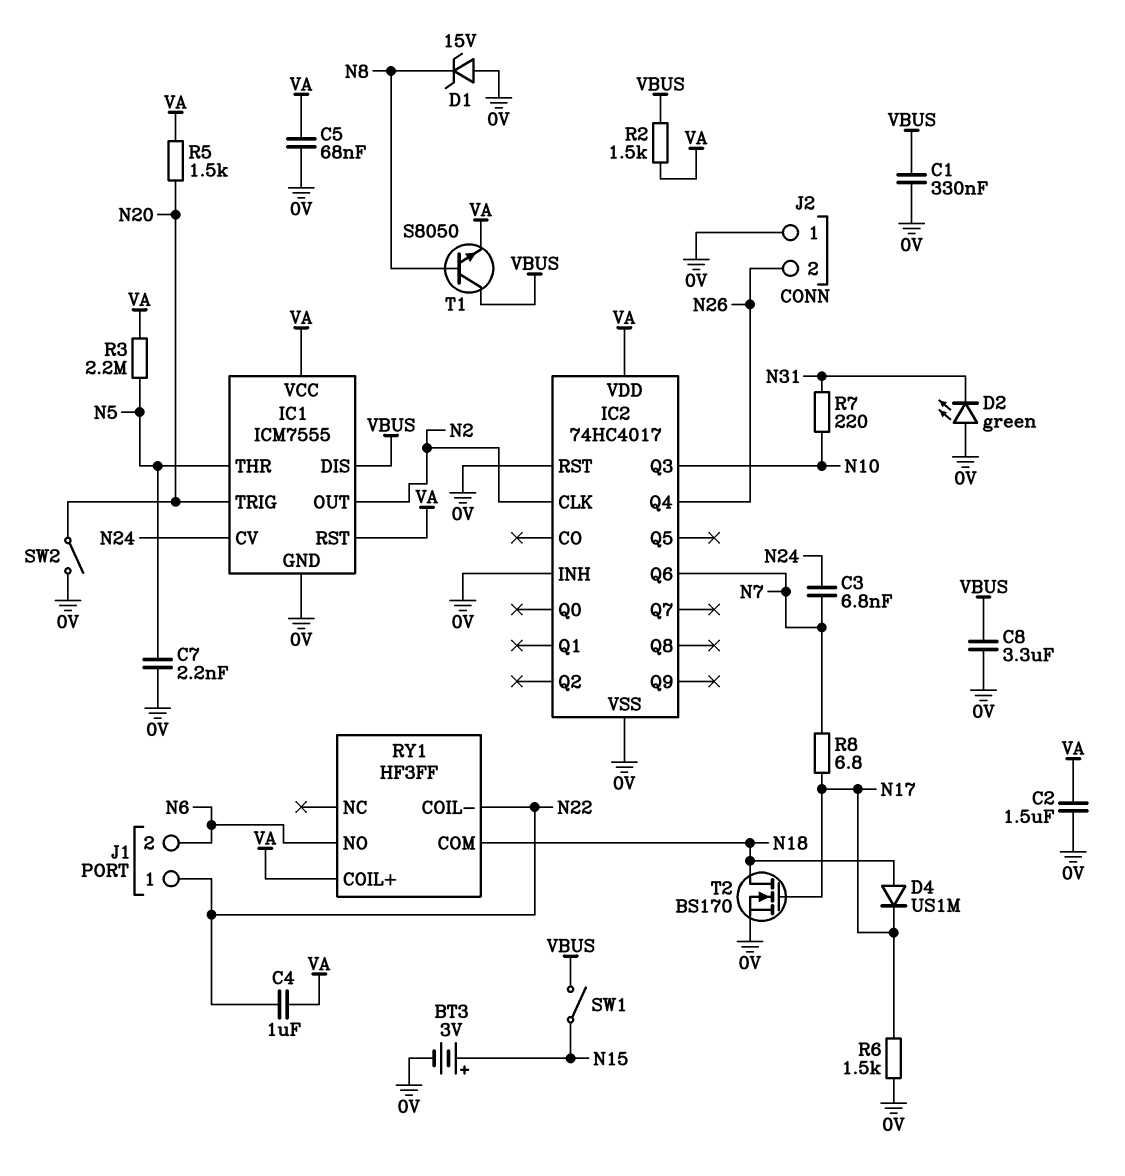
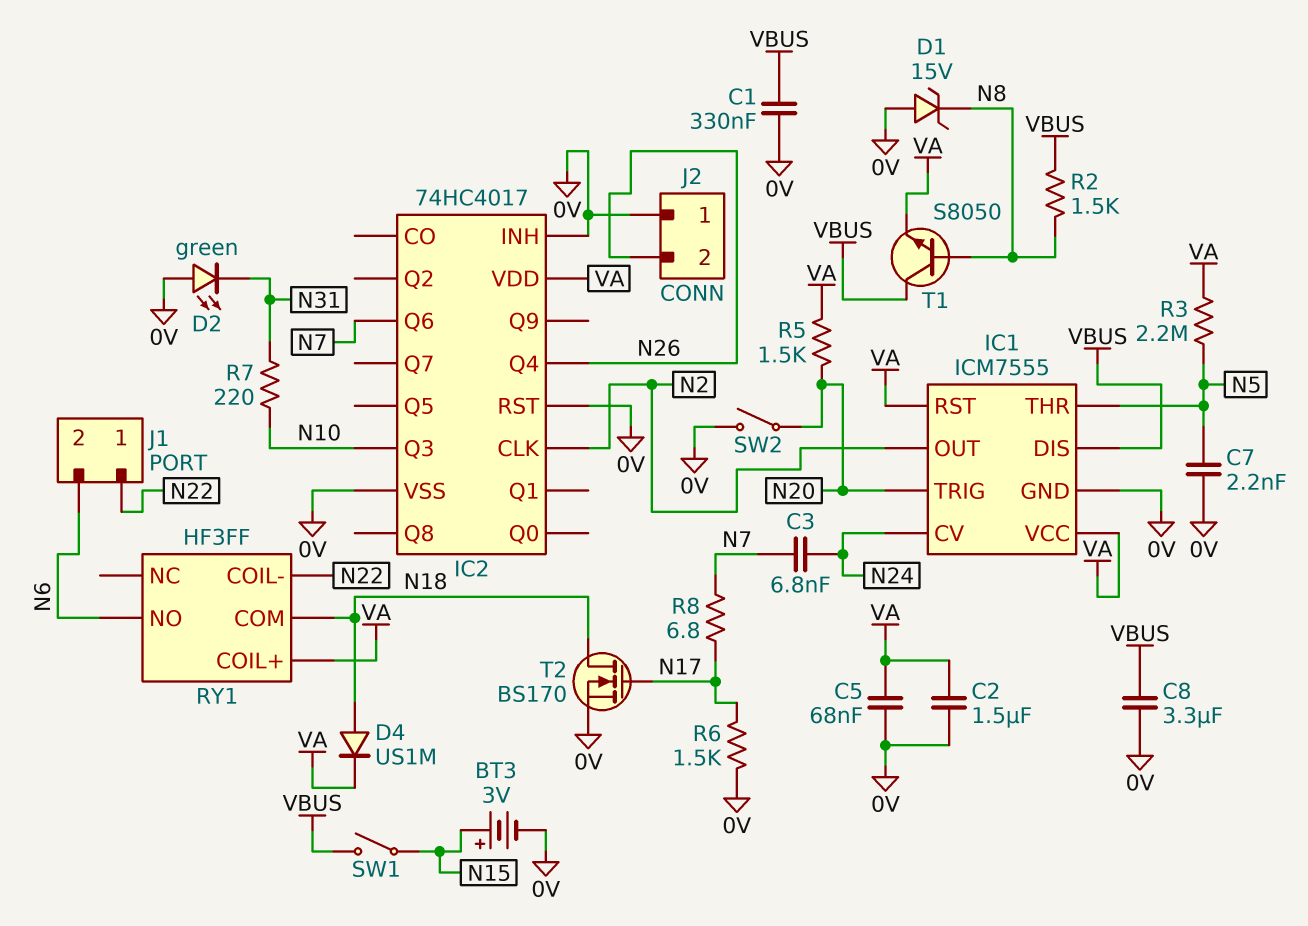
C4: 1uF (N22, VA) -> none
D4: diode US1M (A N18, K N17) -> diode US1M (A N18, K VA)
R2: 1.5k (VA, VBUS) -> 1.5k (N8, VBUS)

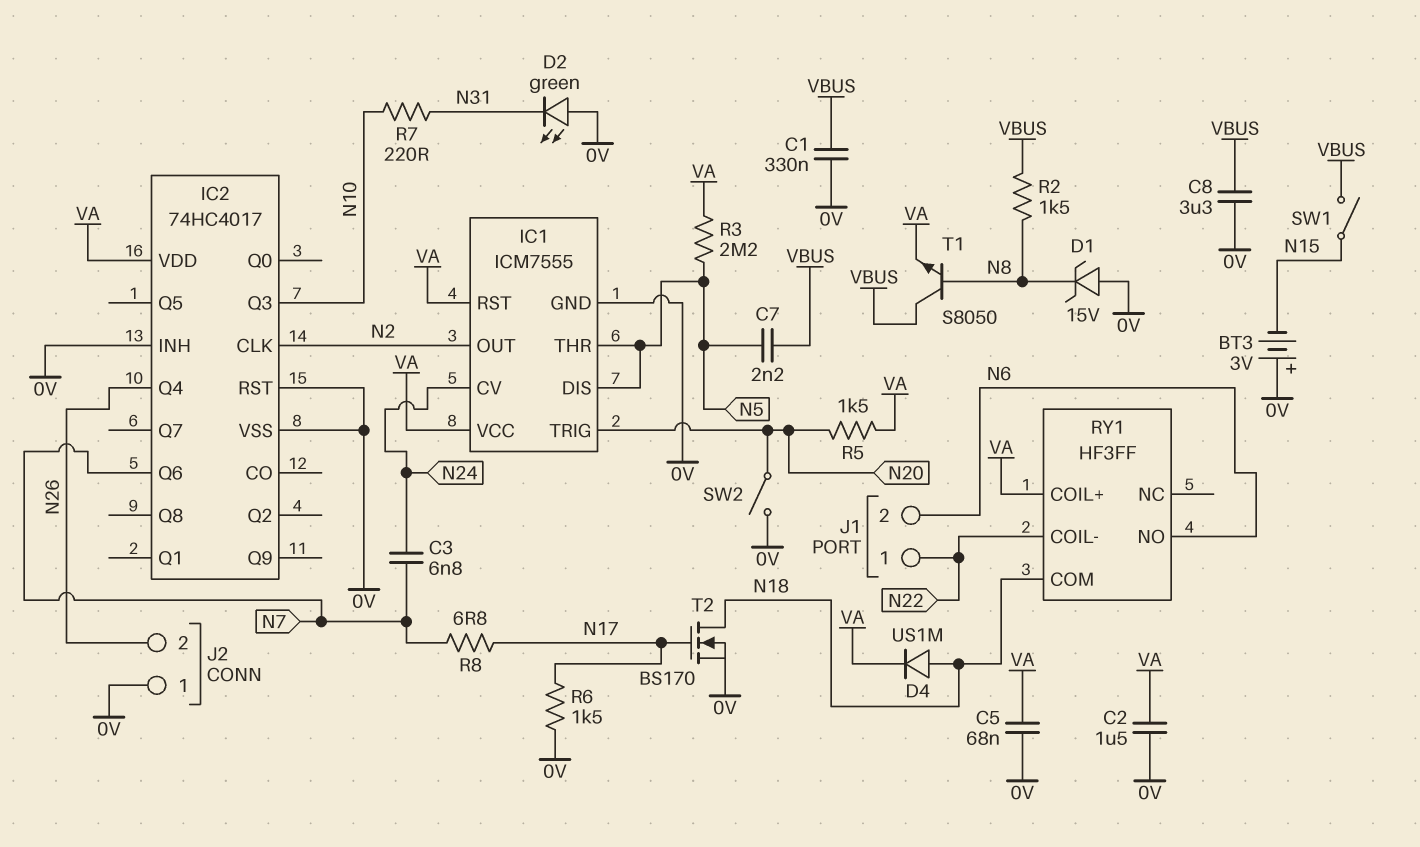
BT3: 3V (plus N15, minus 0V) -> 3V (plus 0V, minus N15)
C7: 2.2nF (0V, N5) -> 2.2nF (N5, VBUS)
IC1 pin DIS: VBUS -> N5

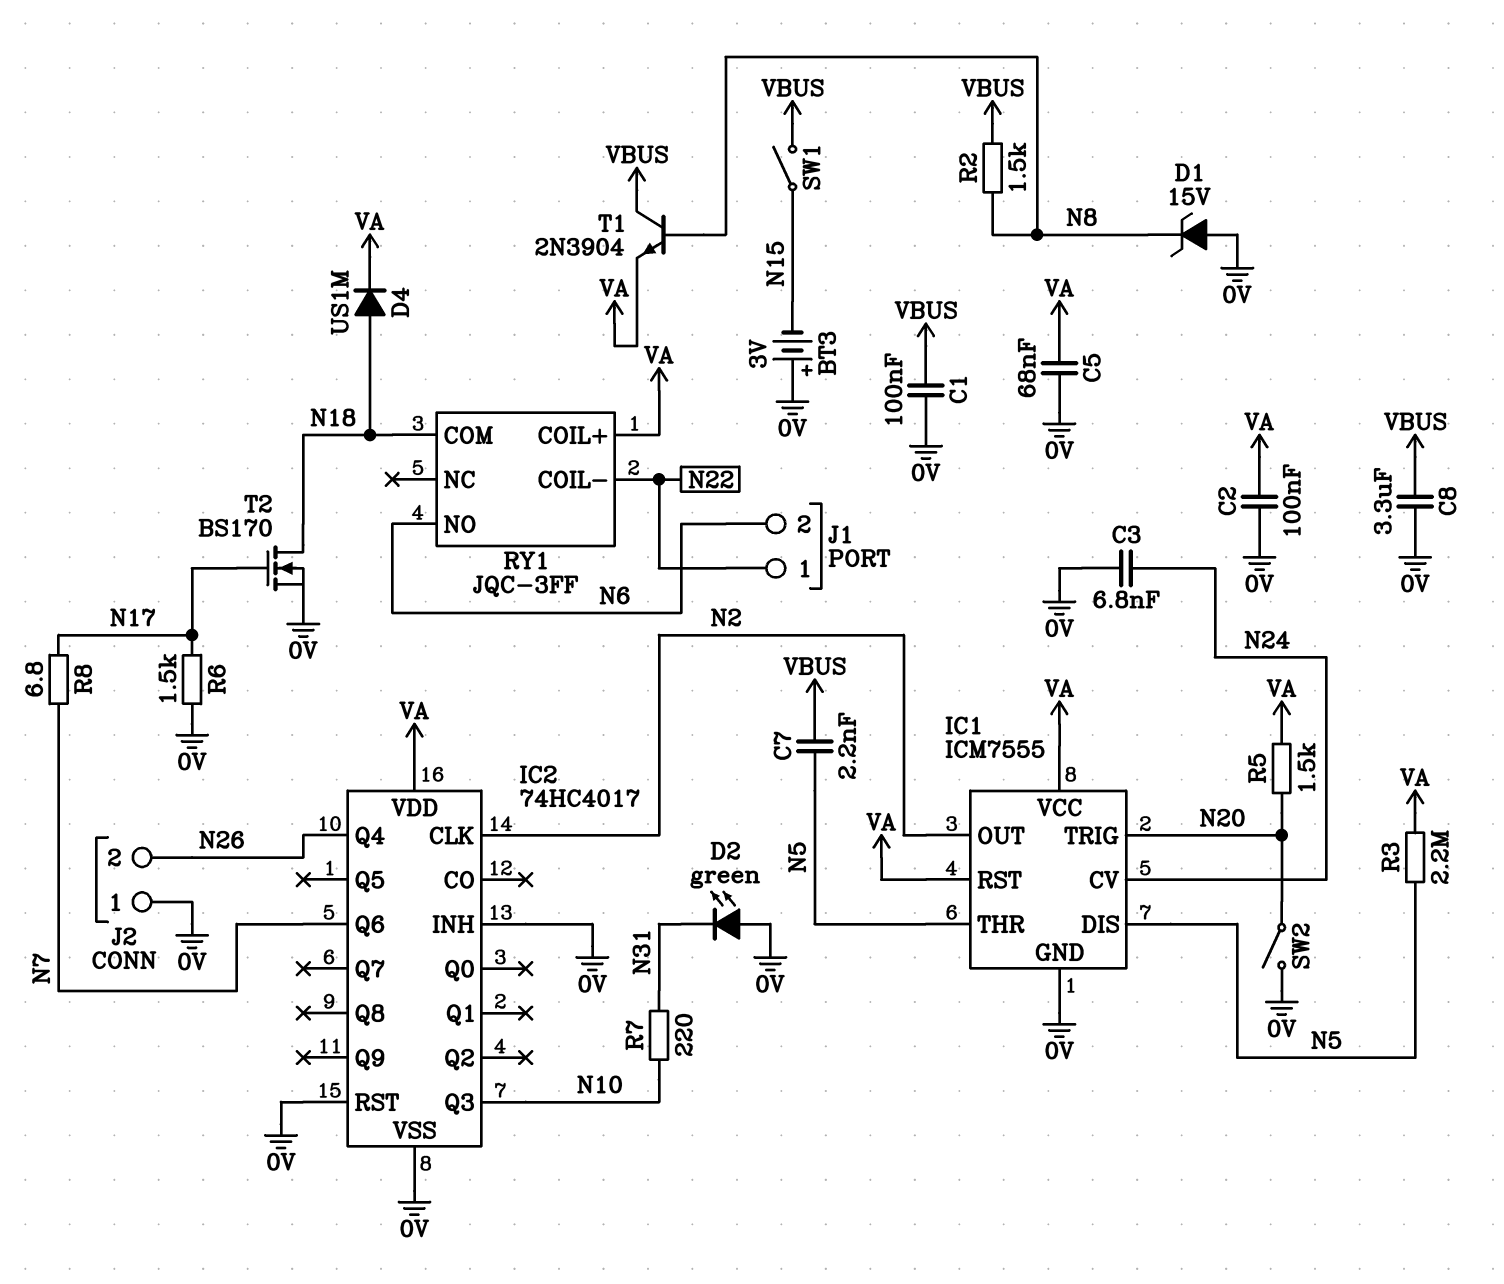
C1: 330nF (0V, VBUS) -> 100nF (0V, VBUS)
C2: 1.5uF (0V, VA) -> 100nF (0V, VA)
C3: 6.8nF (N7, N24) -> 6.8nF (0V, N24)
RY1: HF3FF -> JQC-3FF
T1: NPN S8050 (B N8, C VBUS, E VA) -> NPN 2N3904 (B N8, C VBUS, E VA)

